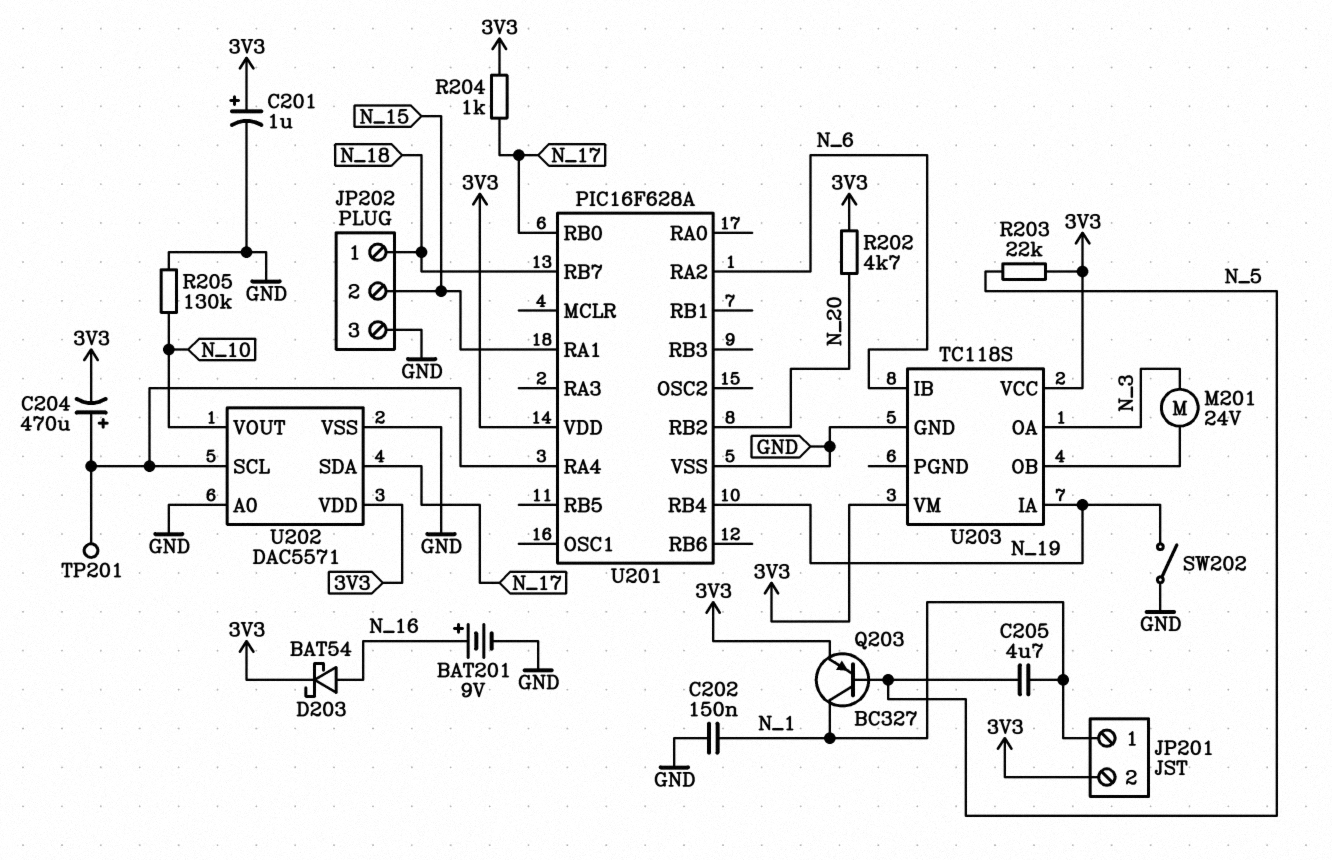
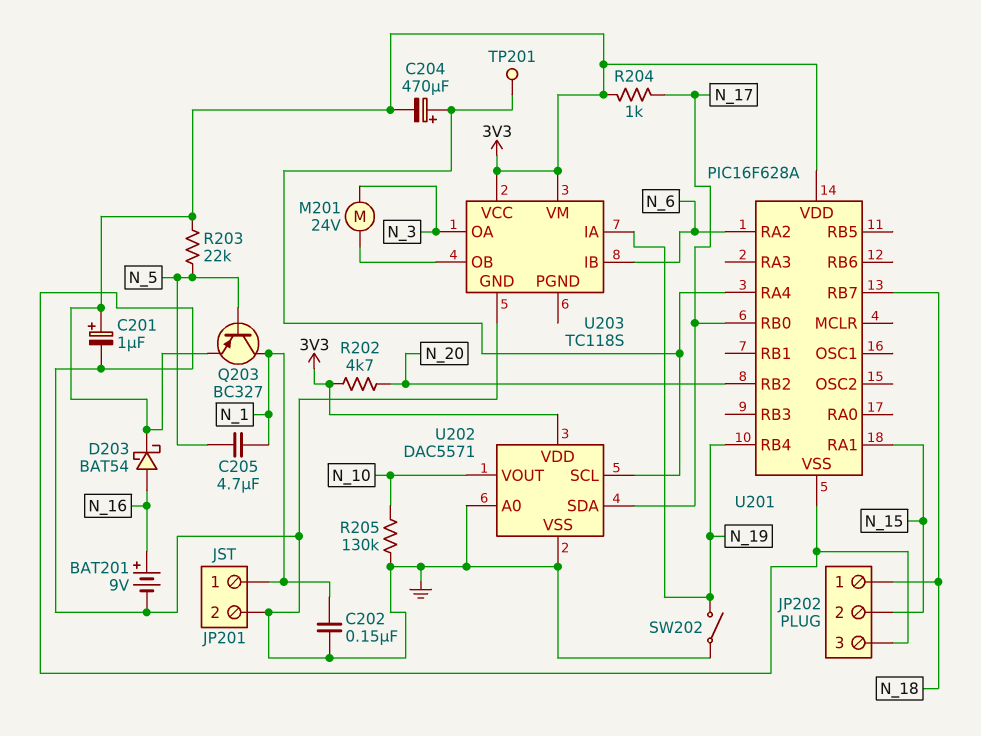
JP201 pin 2: 3V3 -> GND

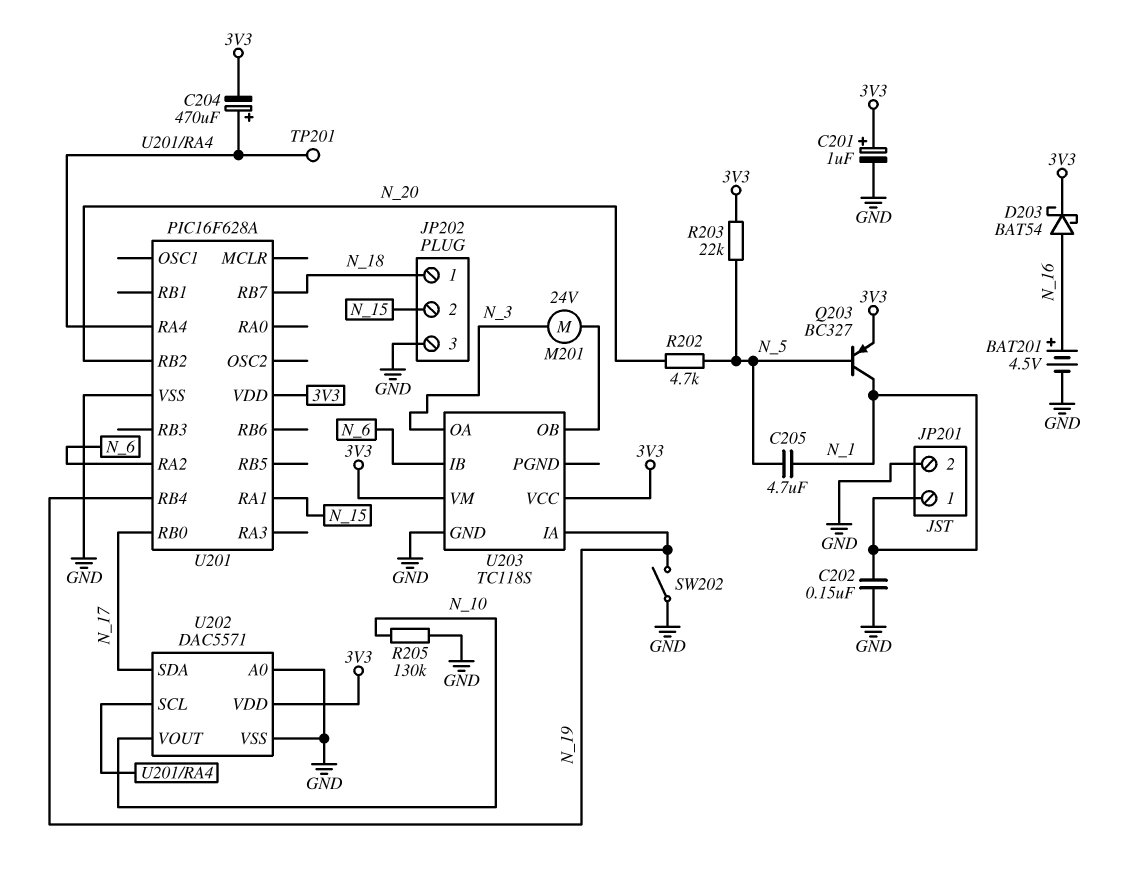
BAT201: 9V (plus N_16, minus GND) -> 4.5V (plus N_16, minus GND)
R202: 4.7k (3V3, N_20) -> 4.7k (N_5, N_20)
R204: 1k (3V3, N_17) -> none

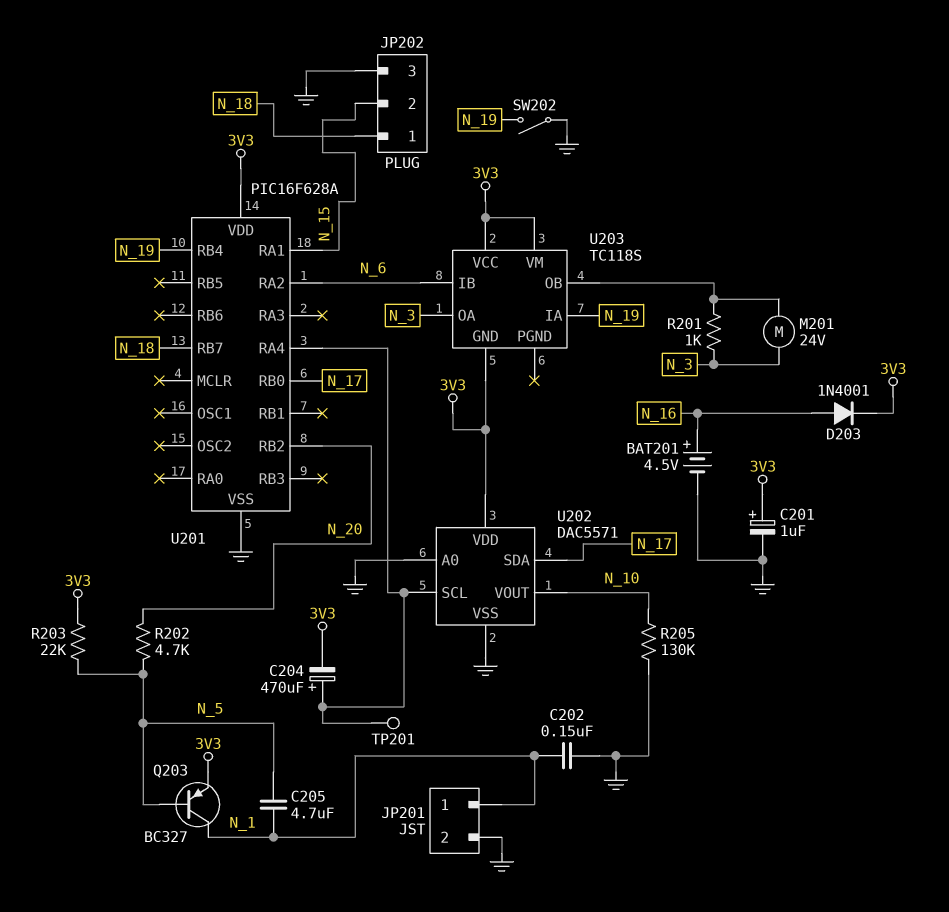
D203: schottky BAT54 (A N_16, K 3V3) -> diode 1N4001 (A N_16, K 3V3)
R201: none -> 1k (N_3, U203/OB)
U203 pin GND: GND -> 3V3

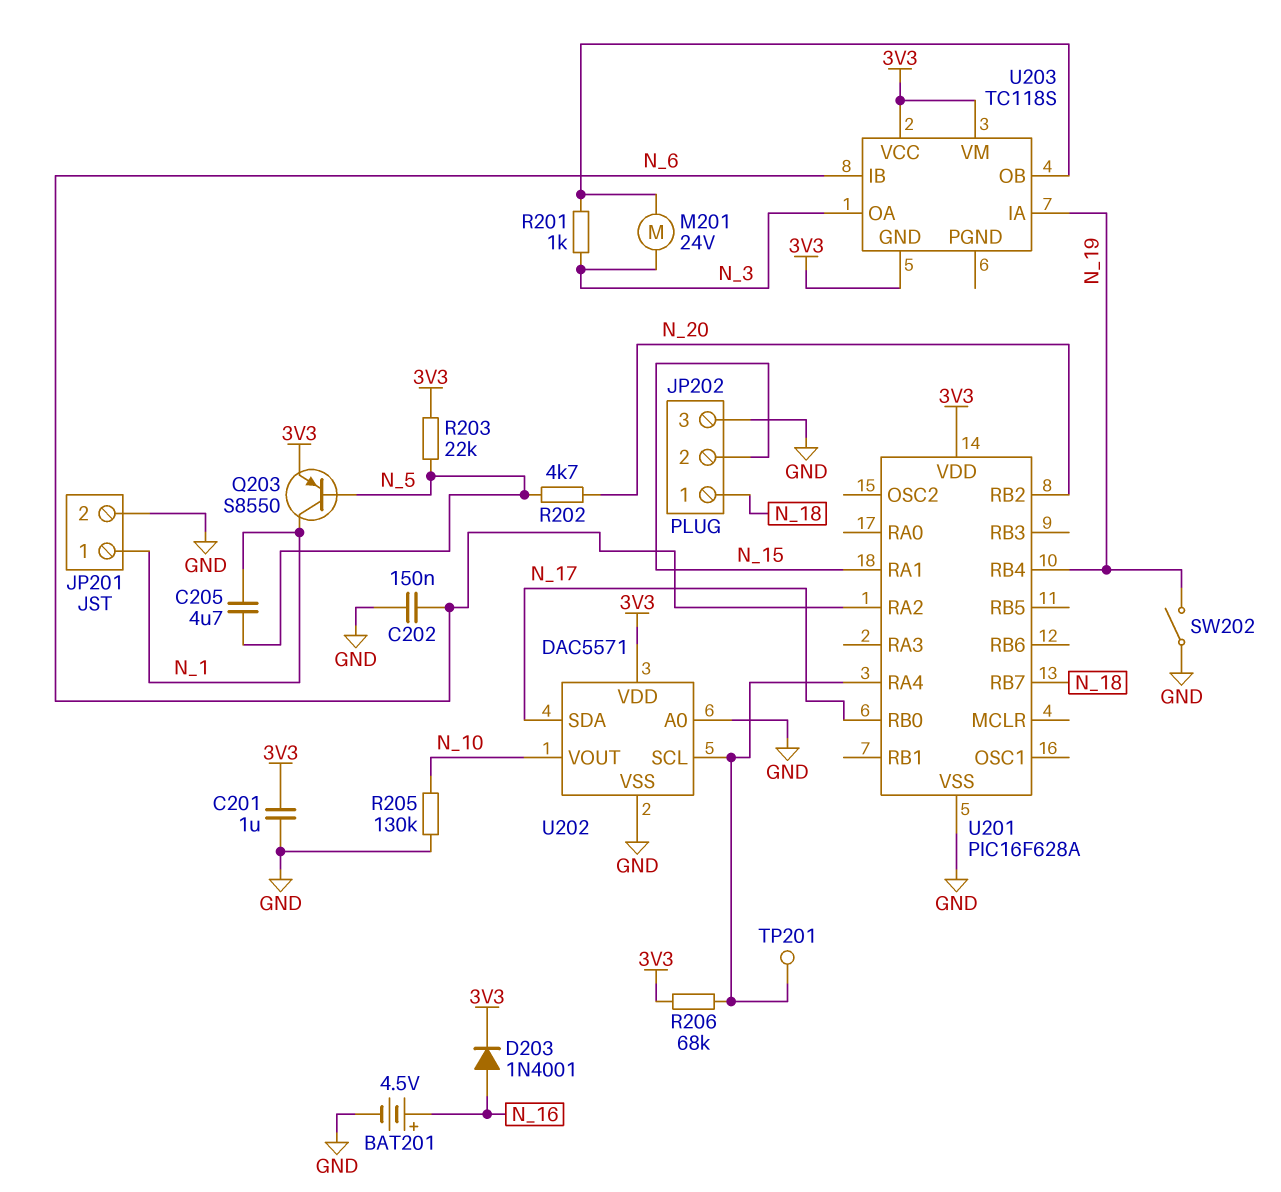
C201: 1uF (plus 3V3, minus GND) -> 1uF (3V3, GND)
C202: 150nF (GND, N_1) -> 150nF (GND, N_6)
C204: 470uF (plus U201/RA4, minus 3V3) -> none
Q203: PNP BC327 (B N_5, C N_1, E 3V3) -> PNP S8550 (B N_5, C N_1, E 3V3)
R206: none -> 68k (3V3, U201/RA4)

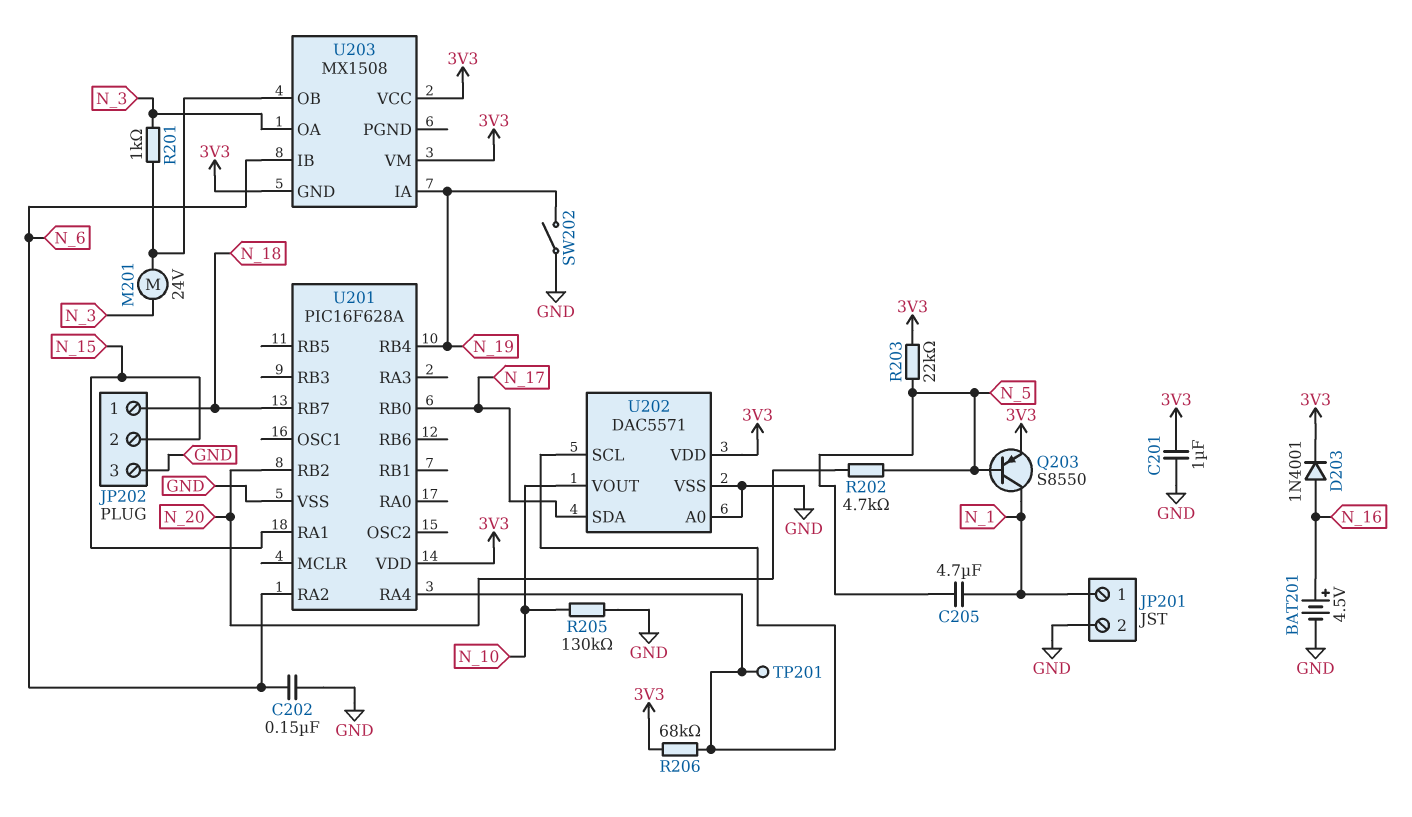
U203: TC118S -> MX1508

